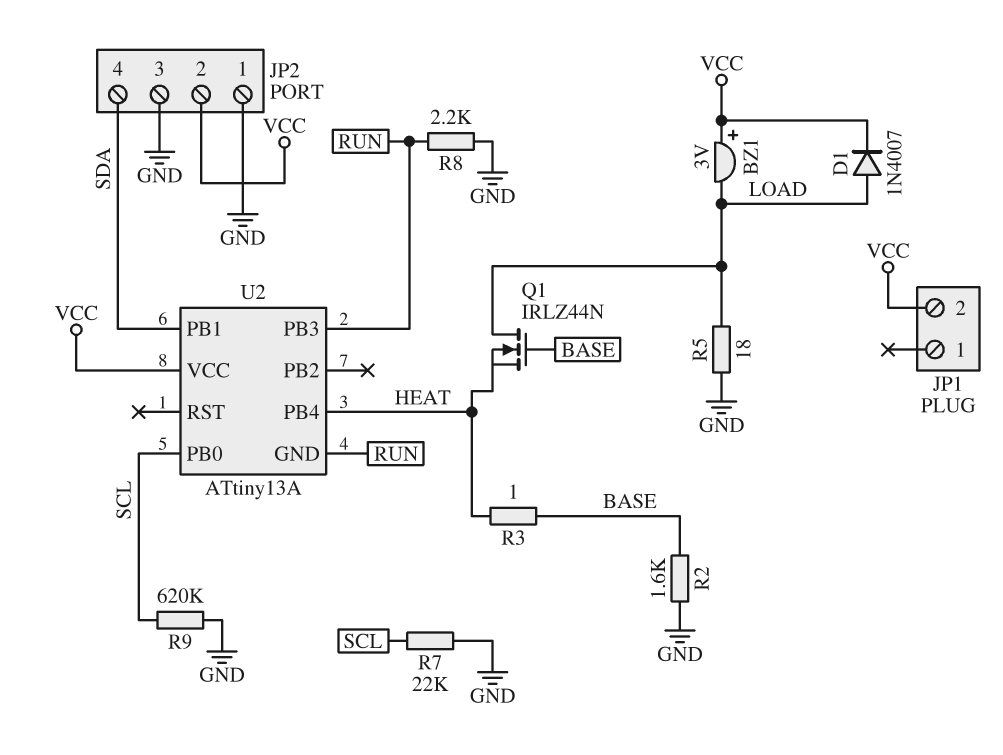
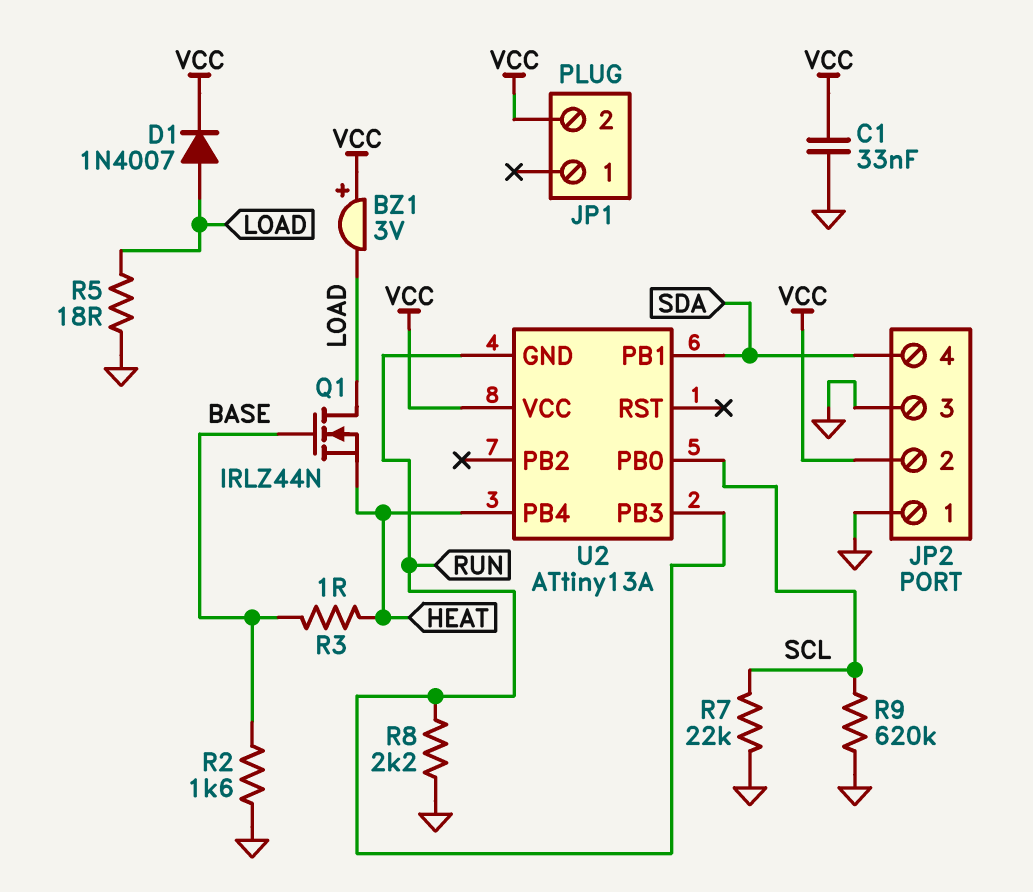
C1: none -> 33nF (GND, VCC)

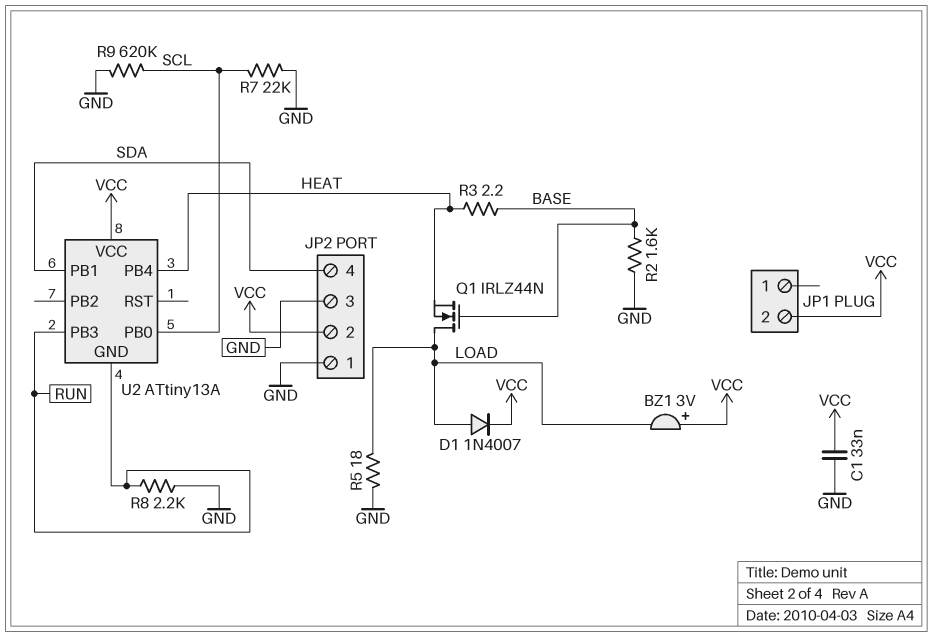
R3: 1 (BASE, HEAT) -> 2.2 (BASE, HEAT)

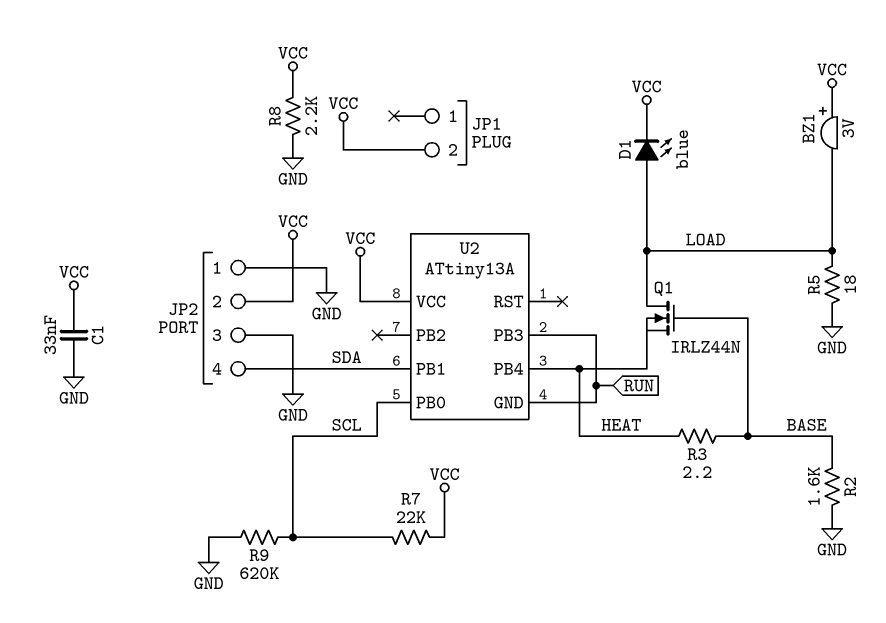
D1: diode 1N4007 (A LOAD, K VCC) -> LED blue (A LOAD, K VCC)
R7: 22k (GND, SCL) -> 22k (SCL, VCC)
R8: 2.2k (GND, RUN) -> 2.2k (GND, VCC)

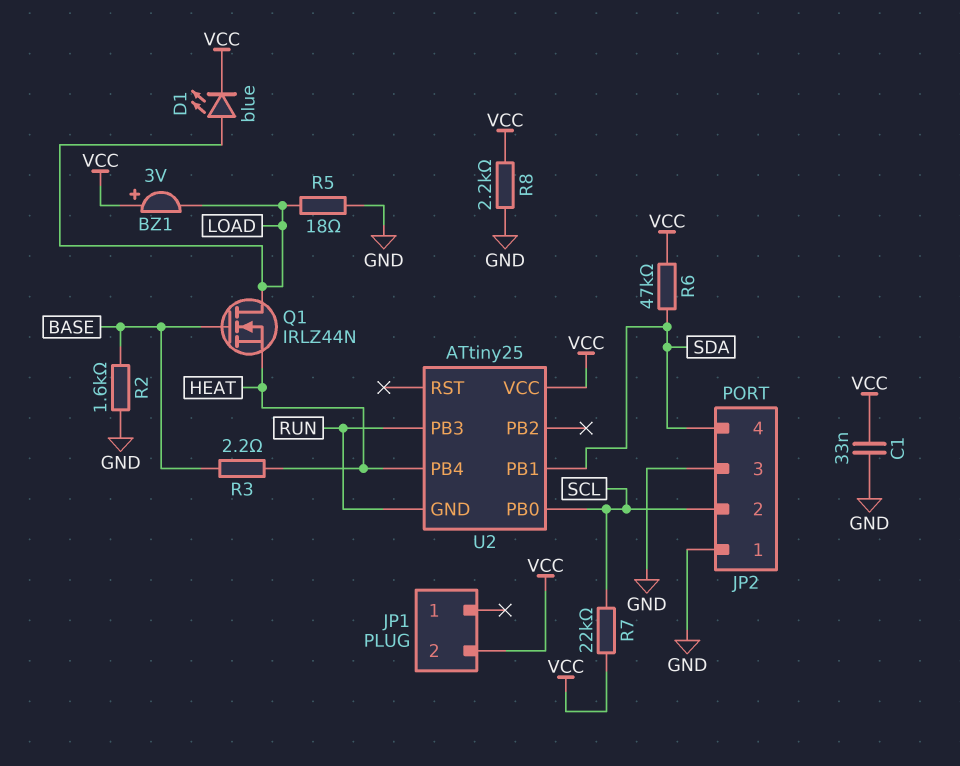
JP2 pin 2: VCC -> SCL
R6: none -> 47k (SDA, VCC)
R9: 620k (GND, SCL) -> none
U2: ATtiny13A -> ATtiny25

